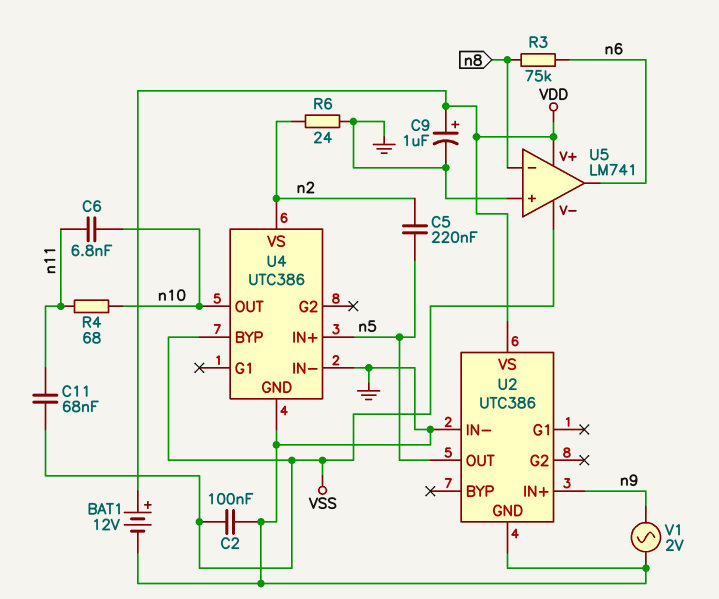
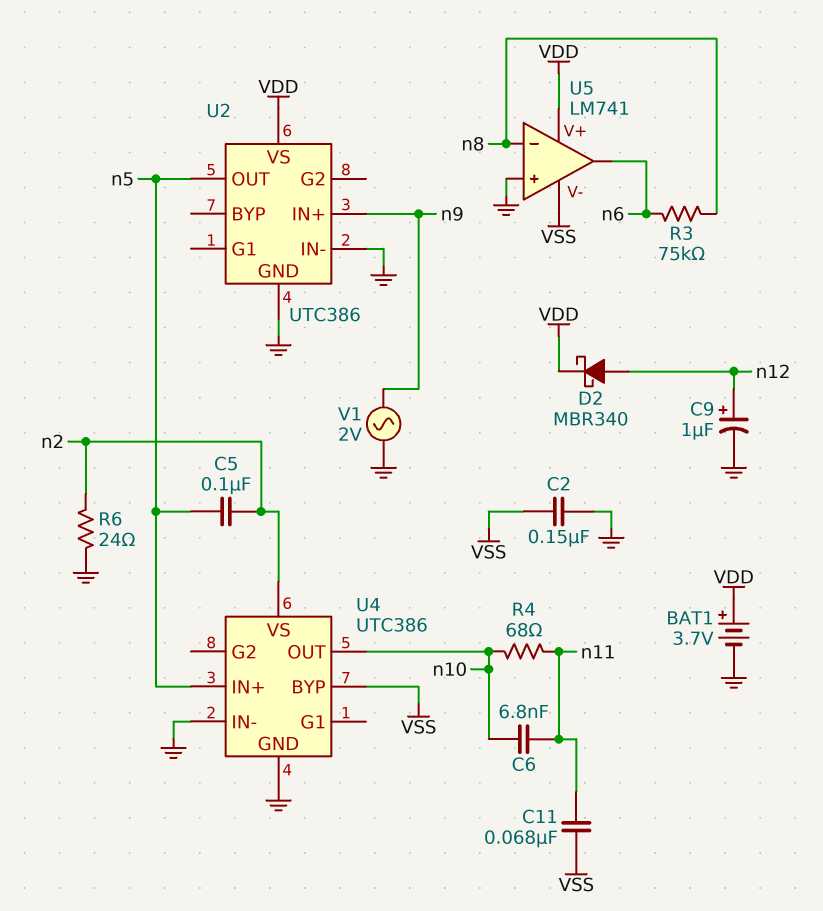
BAT1: 12V (plus VDD, minus GND) -> 3.7V (plus VDD, minus GND)
C2: 100nF (GND, VSS) -> 150nF (GND, VSS)
C5: 220nF (n2, n5) -> 100nF (n2, n5)
C9: 1uF (plus VDD, minus GND) -> 1uF (plus n12, minus GND)
D2: none -> schottky MBR340 (A n12, K VDD)

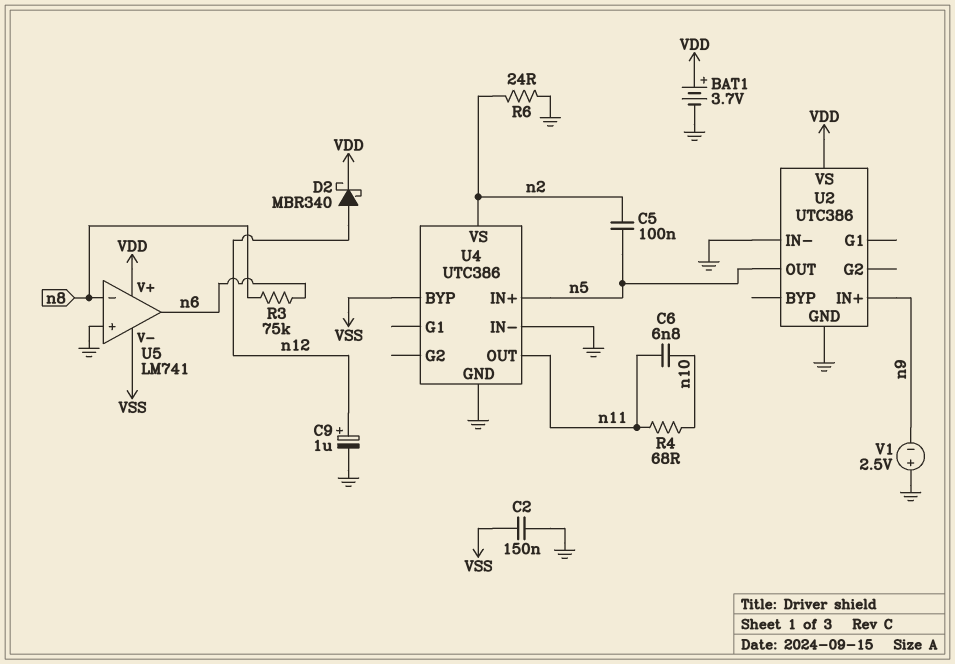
C11: 68nF (VSS, n11) -> none
U4 pin OUT: n10 -> n11
V1: AC 2V (GND, n9) -> 2.5V (plus GND, minus n9)

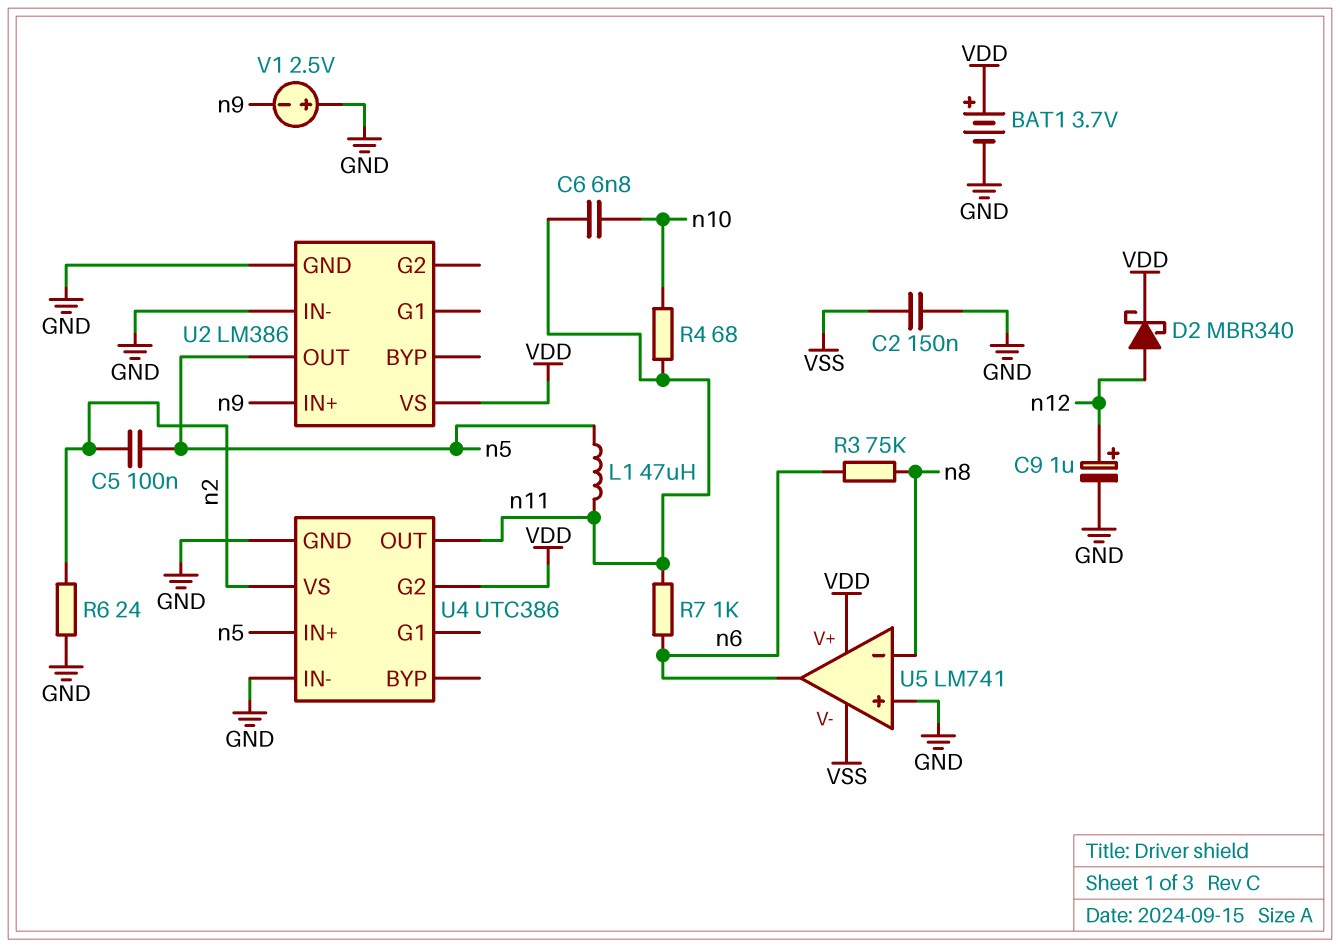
L1: none -> 47uH (n5, n11)
R7: none -> 1k (n6, n11)
U2: UTC386 -> LM386
U4 pin BYP: VSS -> none
U4 pin G2: none -> VDD

